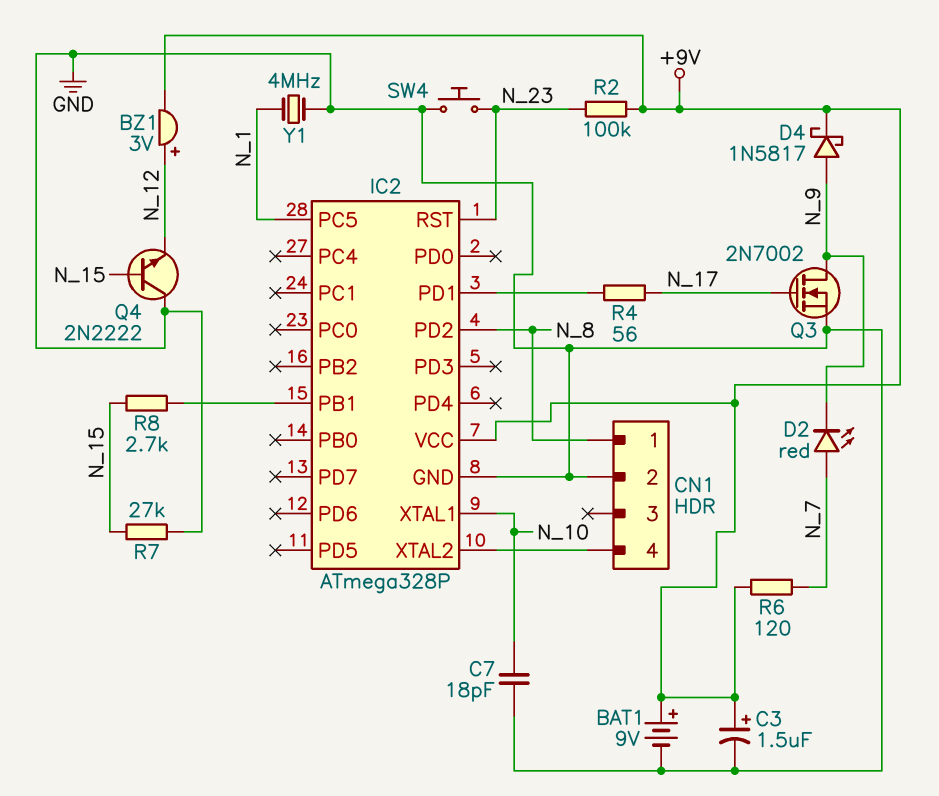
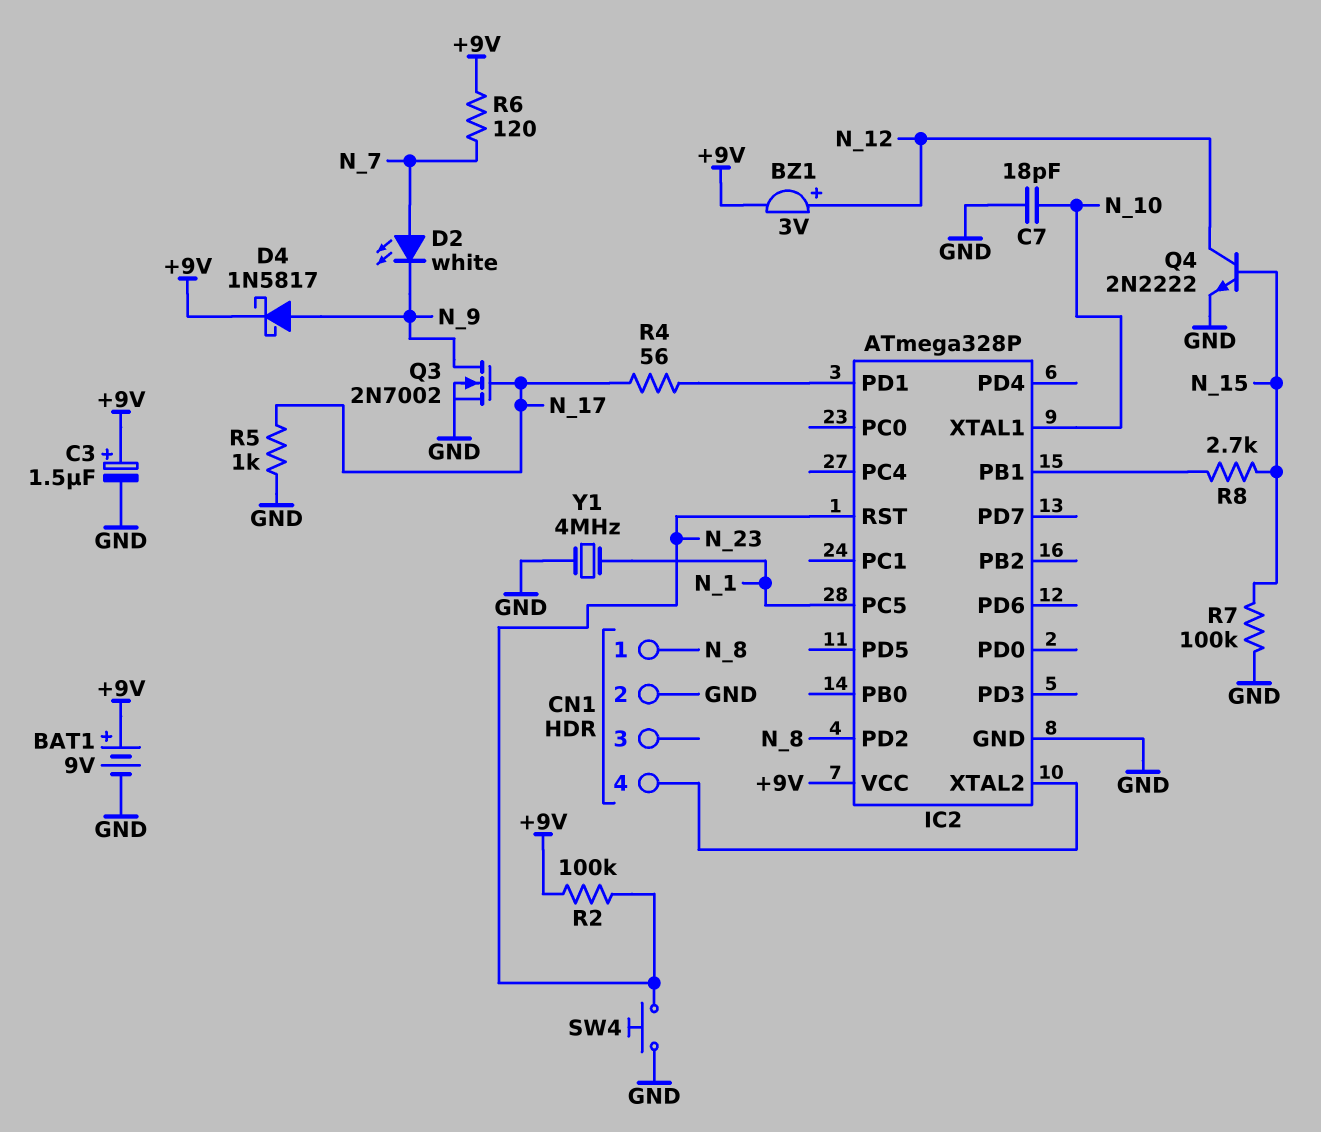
D2: LED red (A N_7, K N_9) -> LED white (A N_7, K N_9)
Q4: NPN 2N2222 (B N_15, C GND, E N_12) -> NPN 2N2222 (B N_15, C N_12, E GND)
R5: none -> 1k (GND, N_17)
R7: 27k (GND, N_15) -> 100k (GND, N_15)

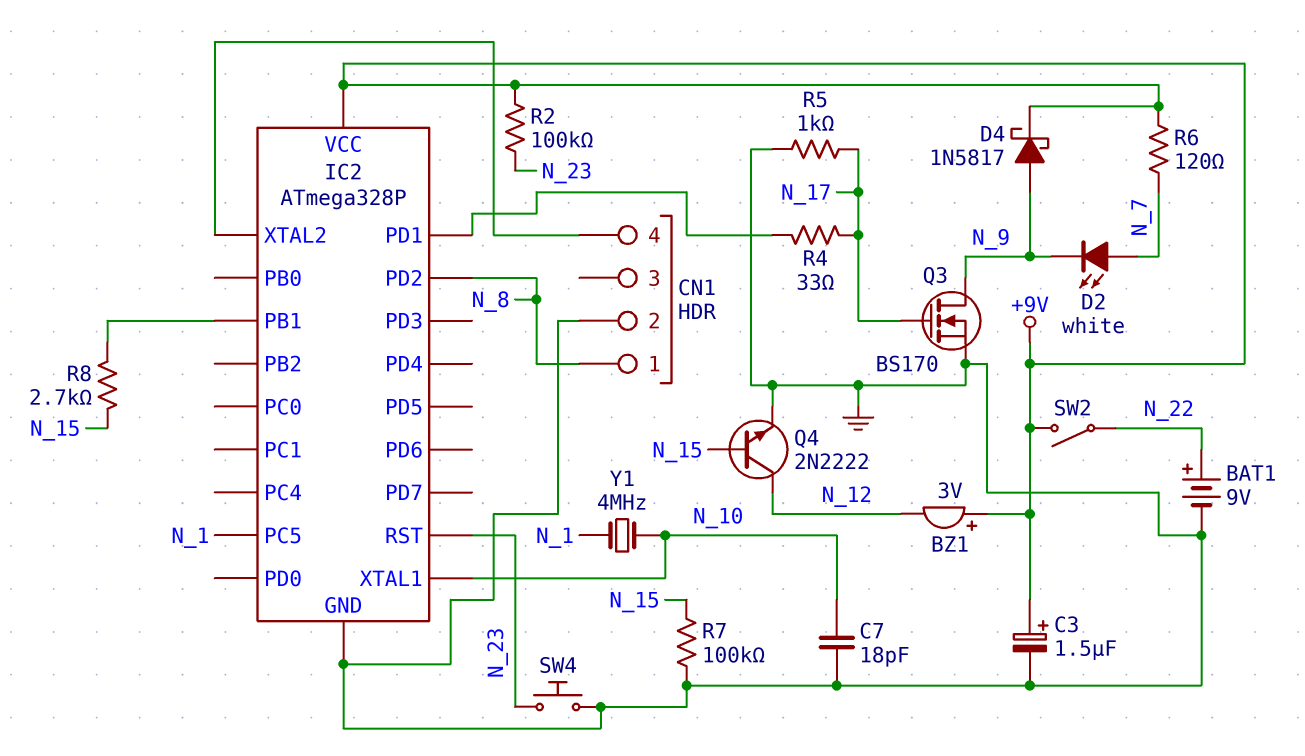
BAT1: 9V (plus +9V, minus GND) -> 9V (plus N_22, minus GND)
BZ1: buzzer 3V (plus N_12, minus +9V) -> buzzer 3V (plus +9V, minus N_12)
Q3: NMOS 2N7002 (G N_17, D N_9, S GND) -> NMOS BS170 (G N_17, D N_9, S GND)
R4: 56 (IC2/PD1, N_17) -> 33 (IC2/PD1, N_17)
SW2: none -> switch (+9V, N_22)
Y1: 4MHz (GND, N_1) -> 4MHz (N_1, N_10)

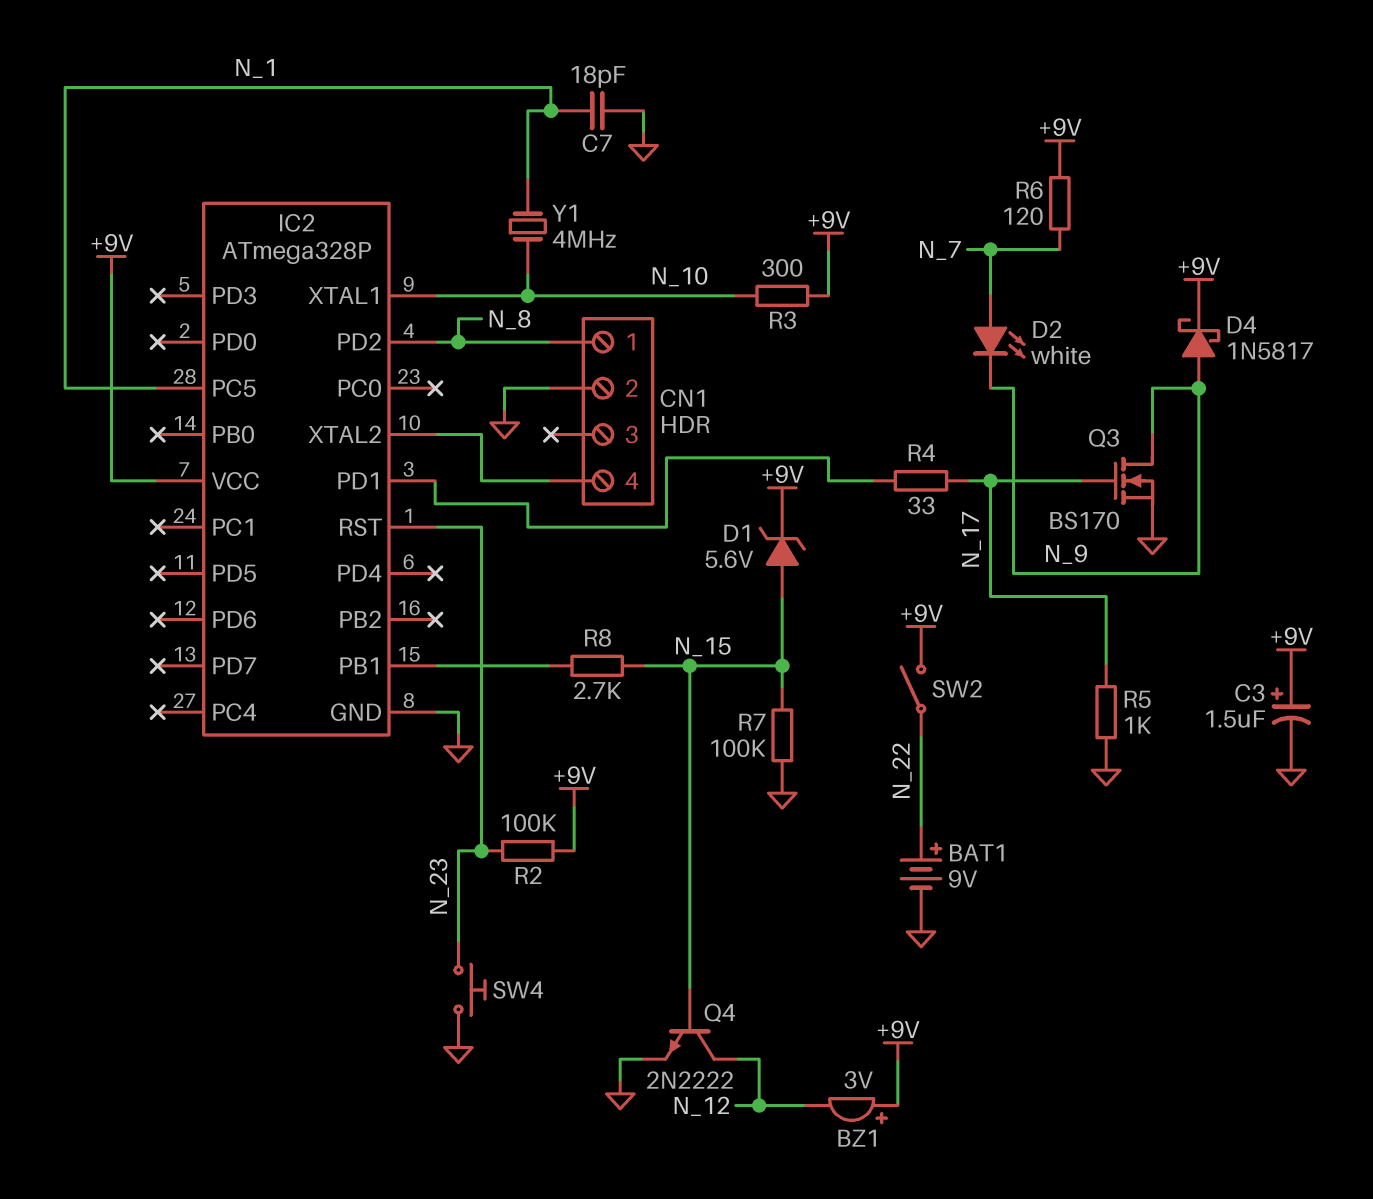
C7: 18pF (GND, N_10) -> 18pF (GND, N_1)
D1: none -> zener 5.6V (A N_15, K +9V)
R3: none -> 300 (+9V, N_10)

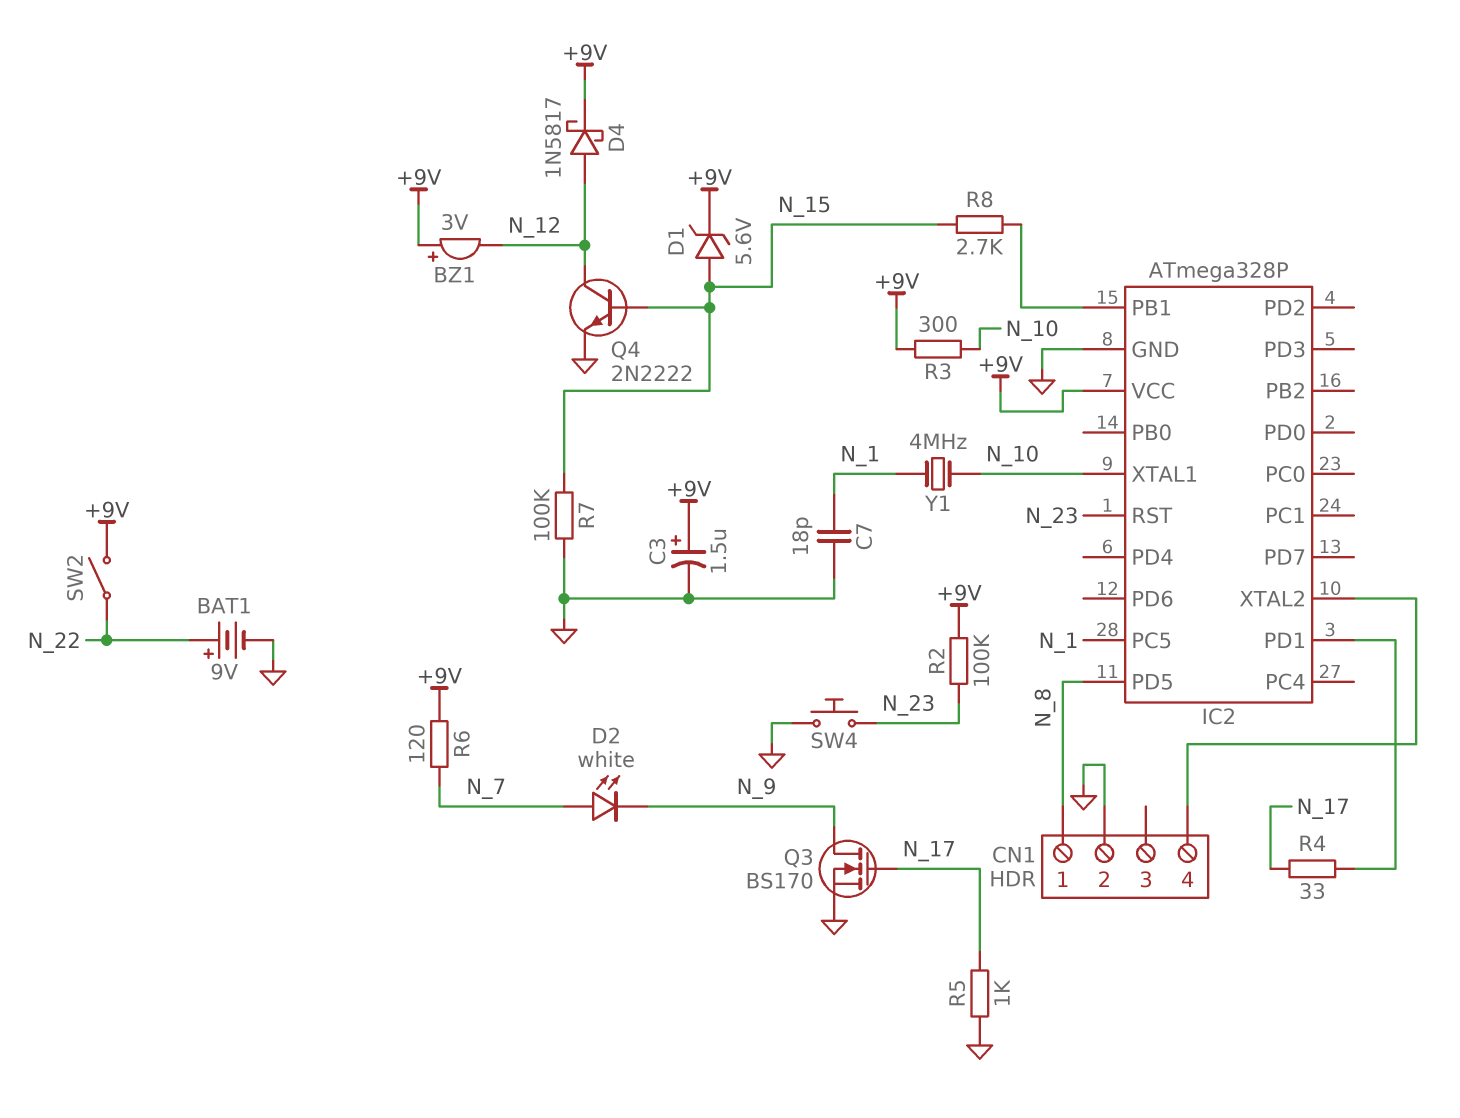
D4: schottky 1N5817 (A N_9, K +9V) -> schottky 1N5817 (A N_12, K +9V)
IC2 pin PD2: N_8 -> none
IC2 pin PD5: none -> N_8

